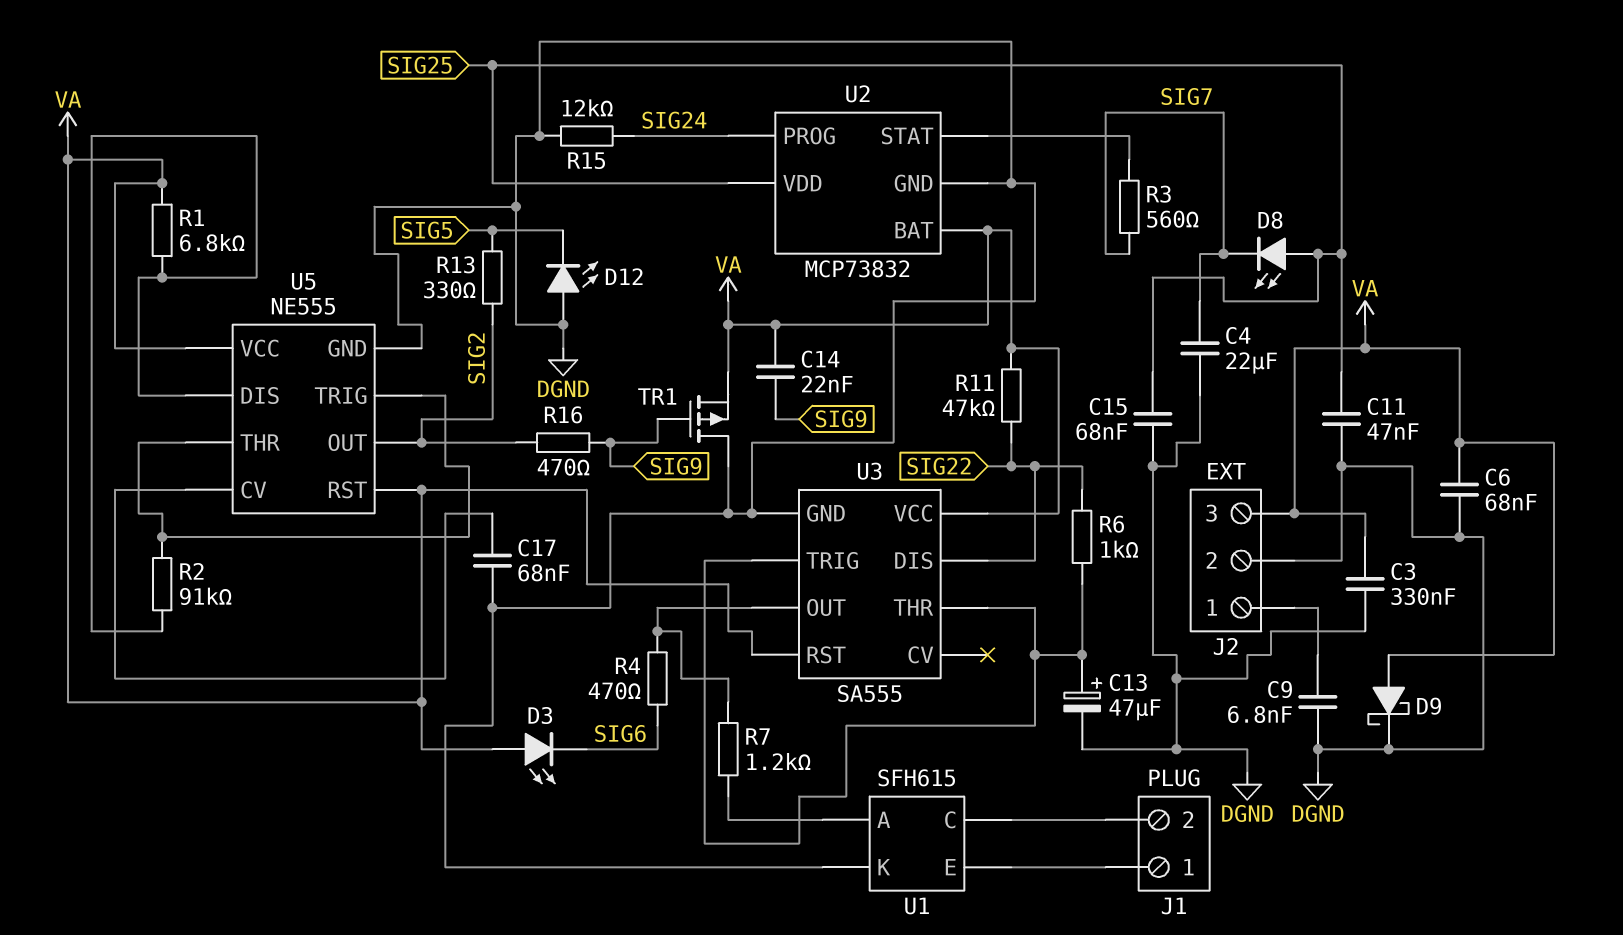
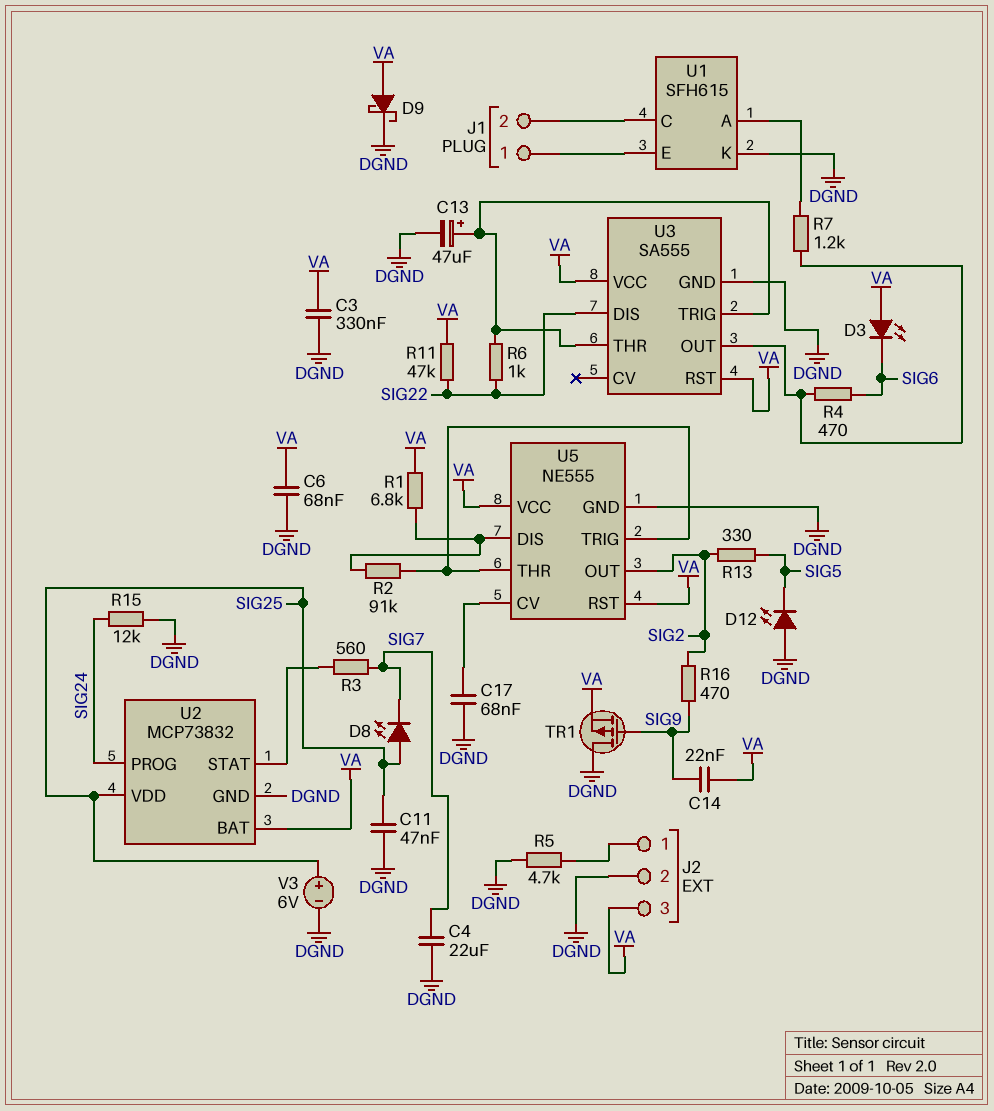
C9: 6.8nF (DGND, J2/1) -> none
C15: 68nF (DGND, SIG25) -> none
R5: none -> 4.7k (DGND, J2/1)
V3: none -> 6V (plus SIG25, minus DGND)

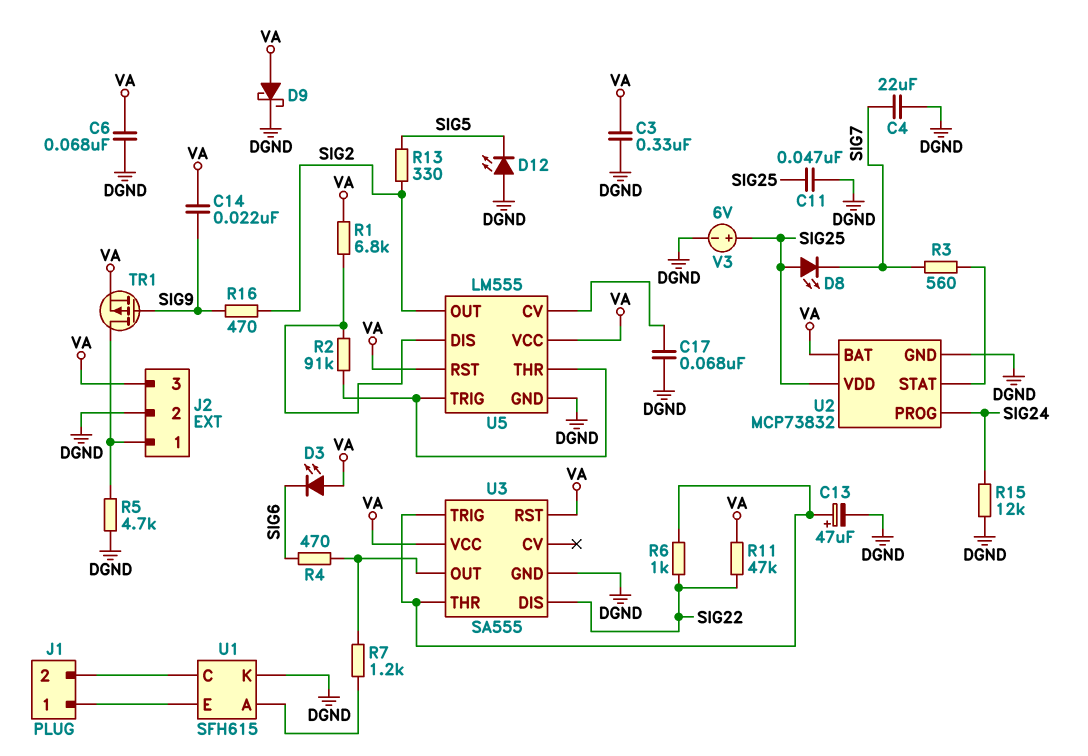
TR1: PMOS (G SIG9, D DGND, S VA) -> PMOS (G SIG9, D J2/1, S VA)
U5: NE555 -> LM555

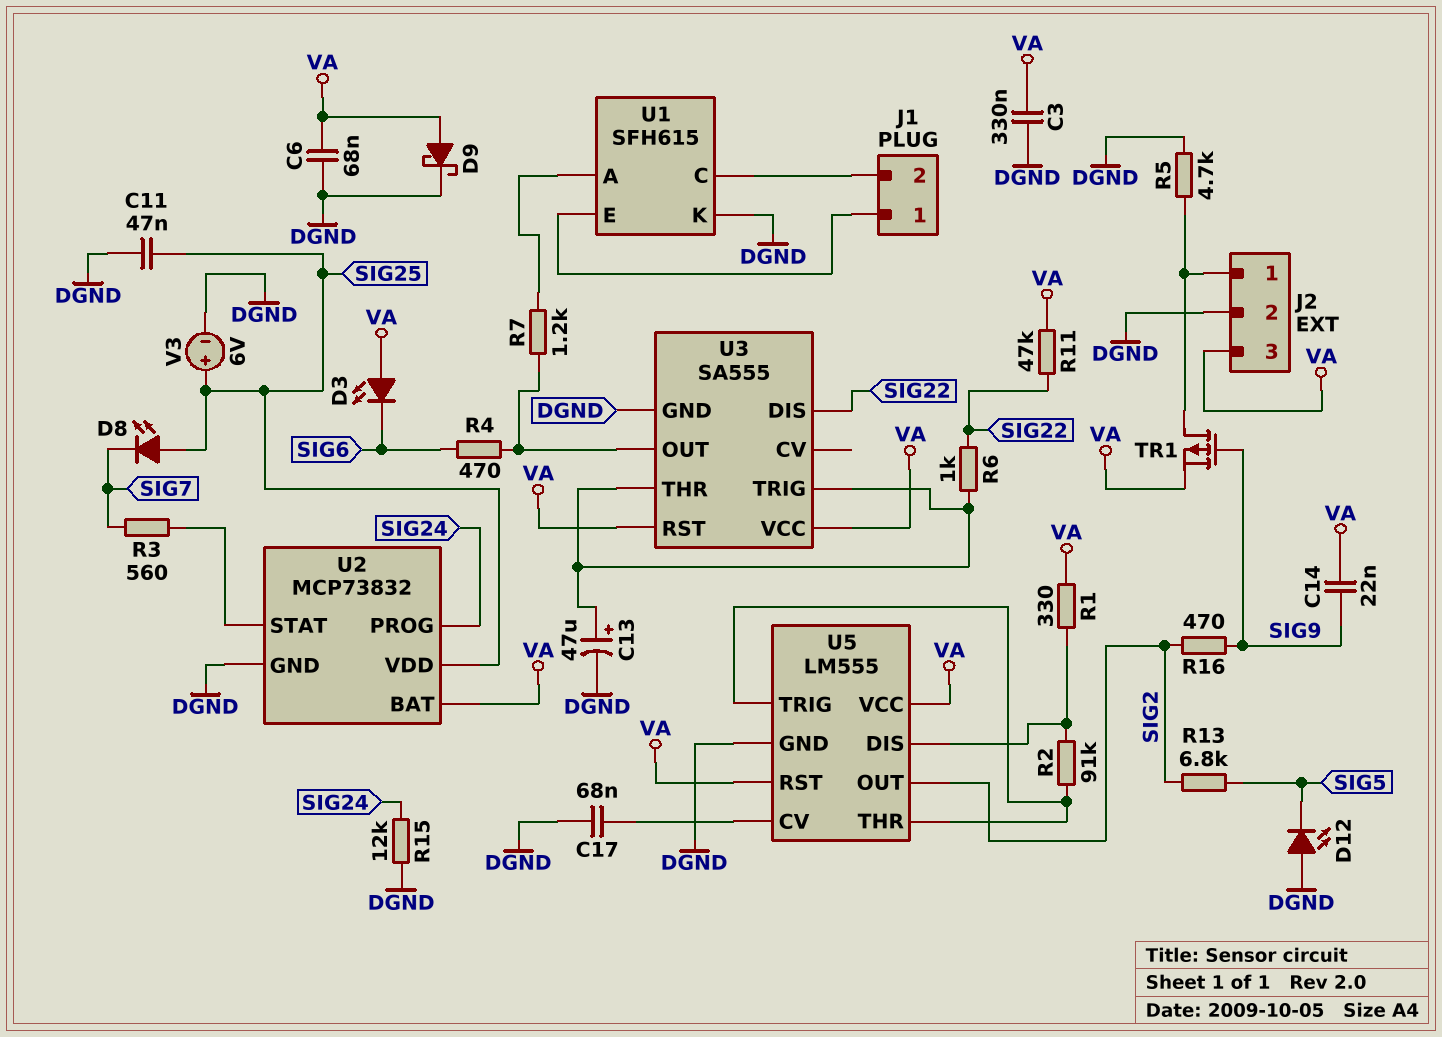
C4: 22uF (DGND, SIG7) -> none
R1: 6.8k (U5/DIS, VA) -> 330 (U5/DIS, VA)
R13: 330 (SIG2, SIG5) -> 6.8k (SIG2, SIG5)

